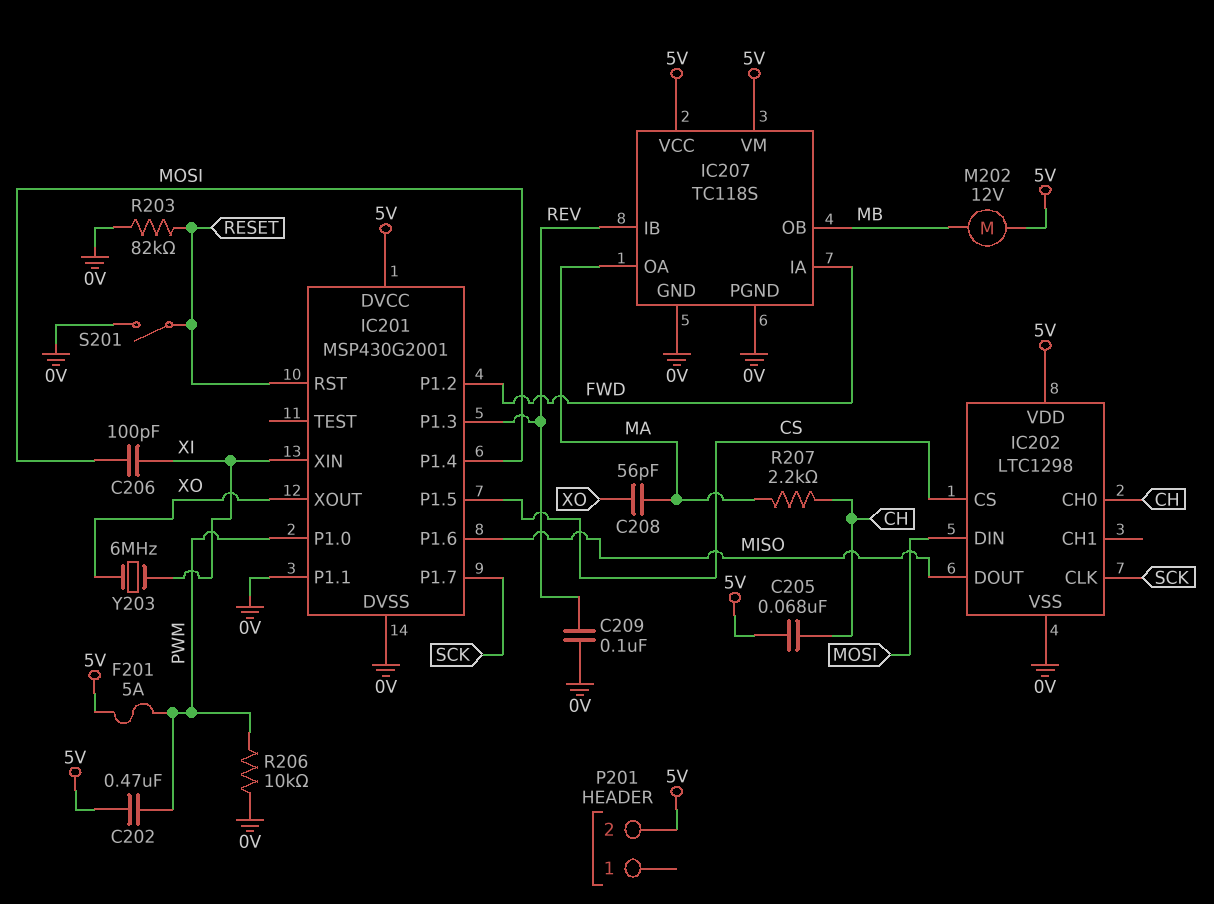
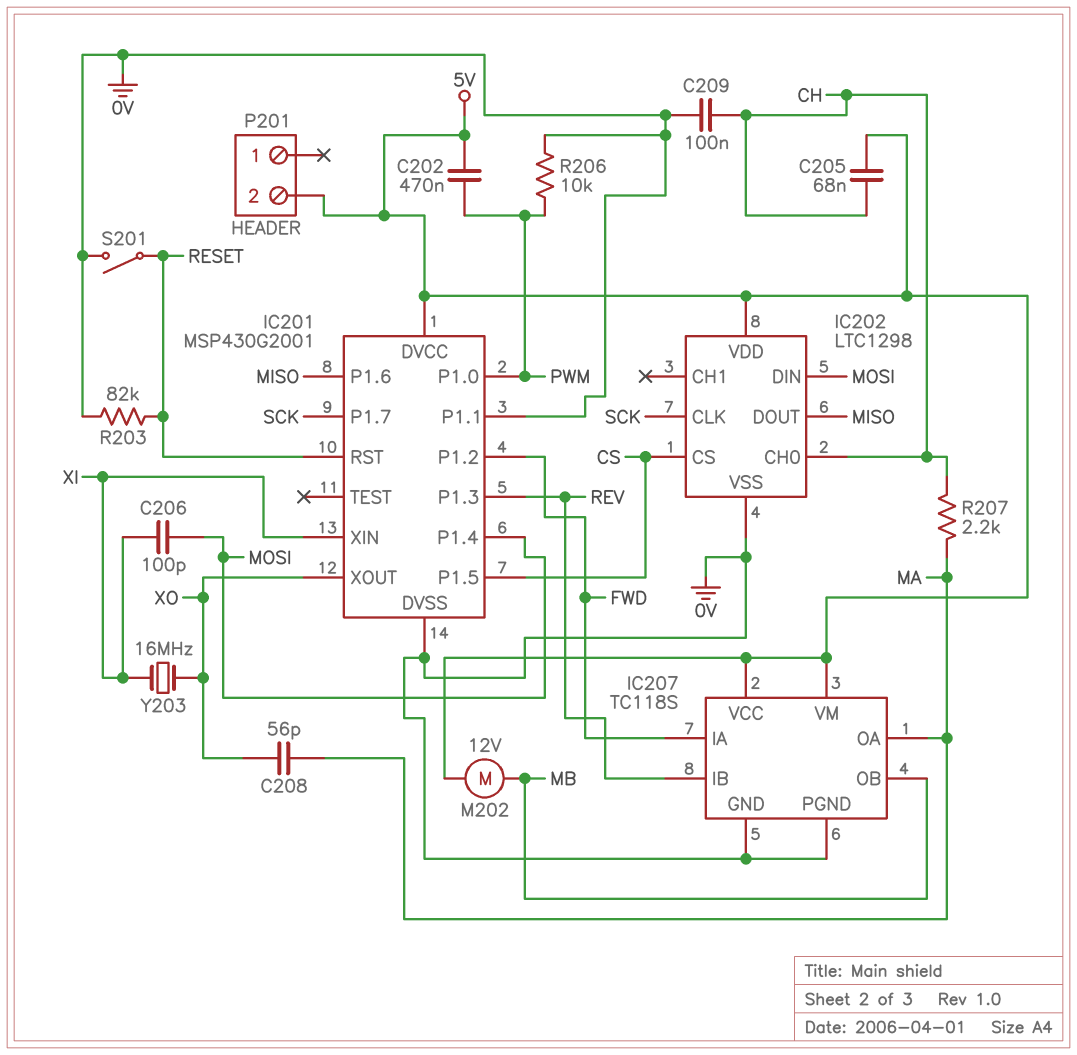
C209: 100nF (0V, REV) -> 100nF (0V, CH)
F201: 5A (5V, PWM) -> none
Y203: 6MHz (XI, XO) -> 16MHz (XI, XO)

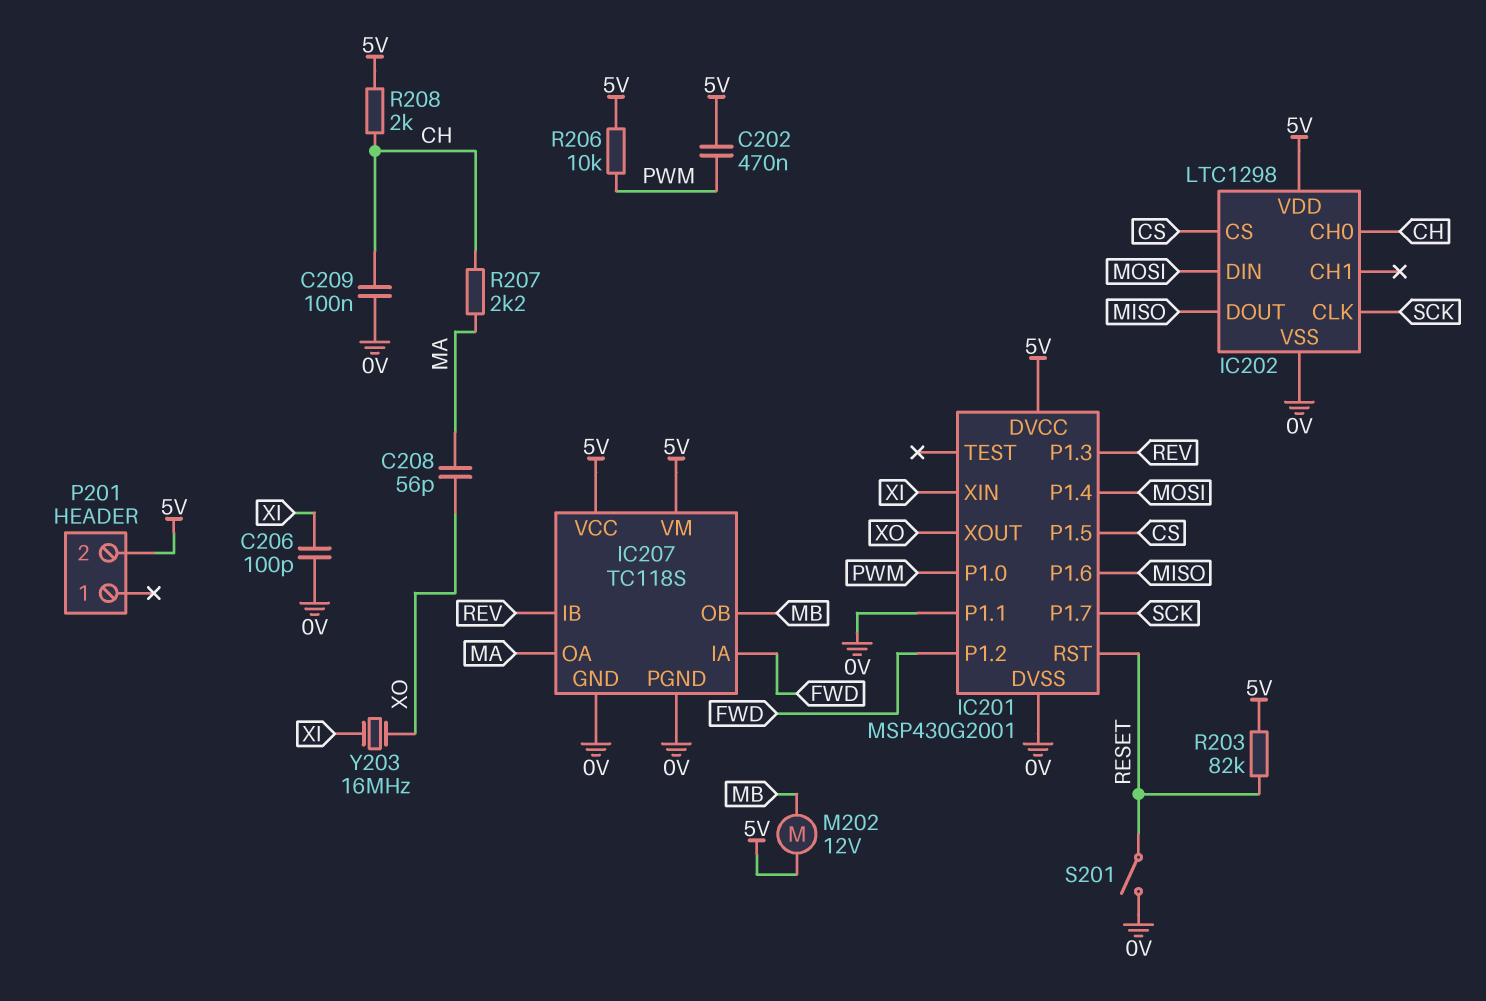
C205: 68nF (5V, CH) -> none
C206: 100pF (MOSI, XI) -> 100pF (0V, XI)
R203: 82k (0V, RESET) -> 82k (5V, RESET)
R206: 10k (0V, PWM) -> 10k (5V, PWM)
R208: none -> 2k (5V, CH)

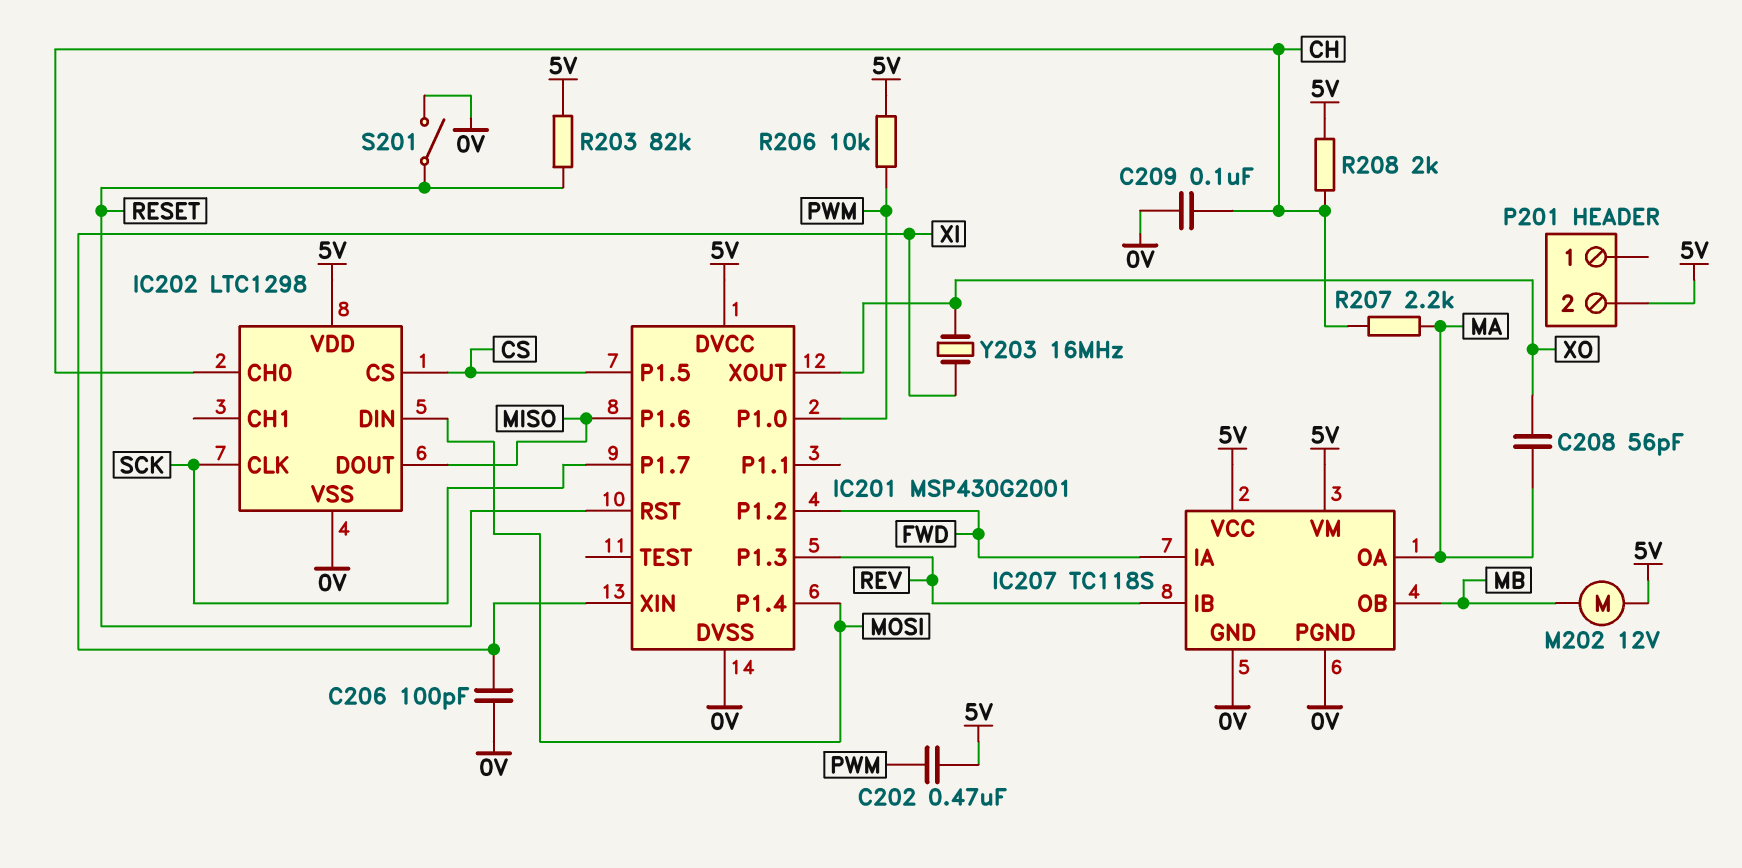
IC201 pin P1.1: 0V -> none

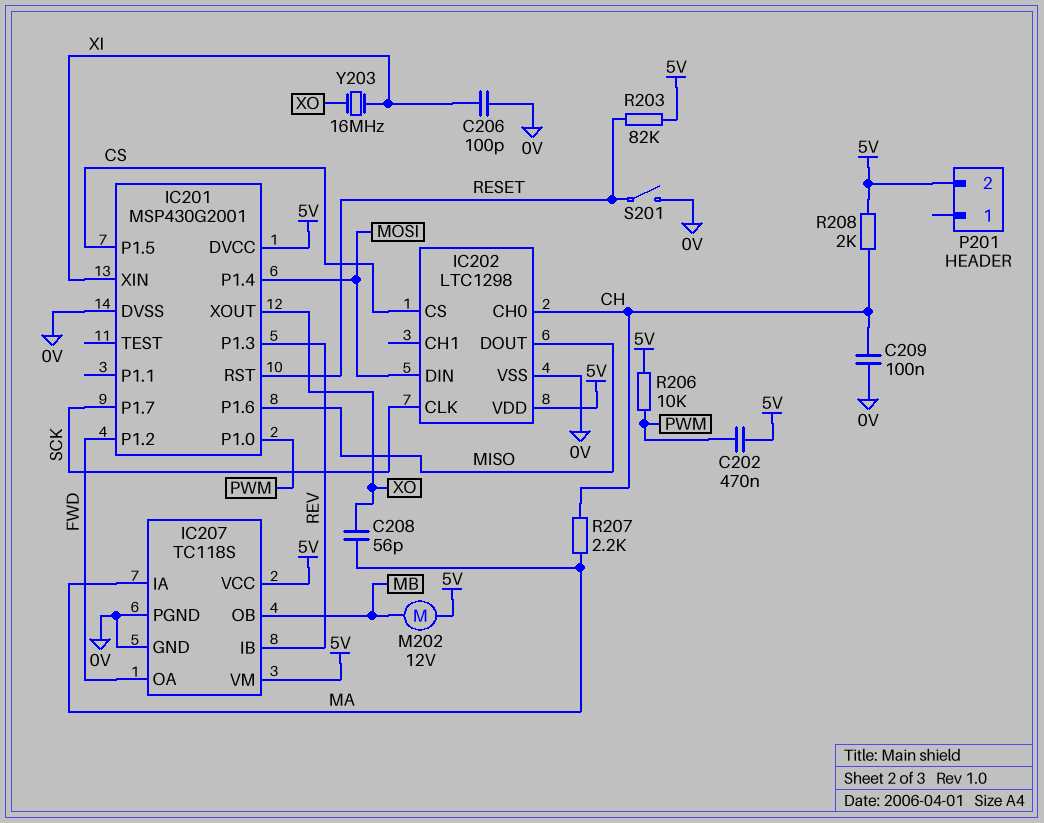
IC207 pin IA: FWD -> MA
IC207 pin OA: MA -> FWD

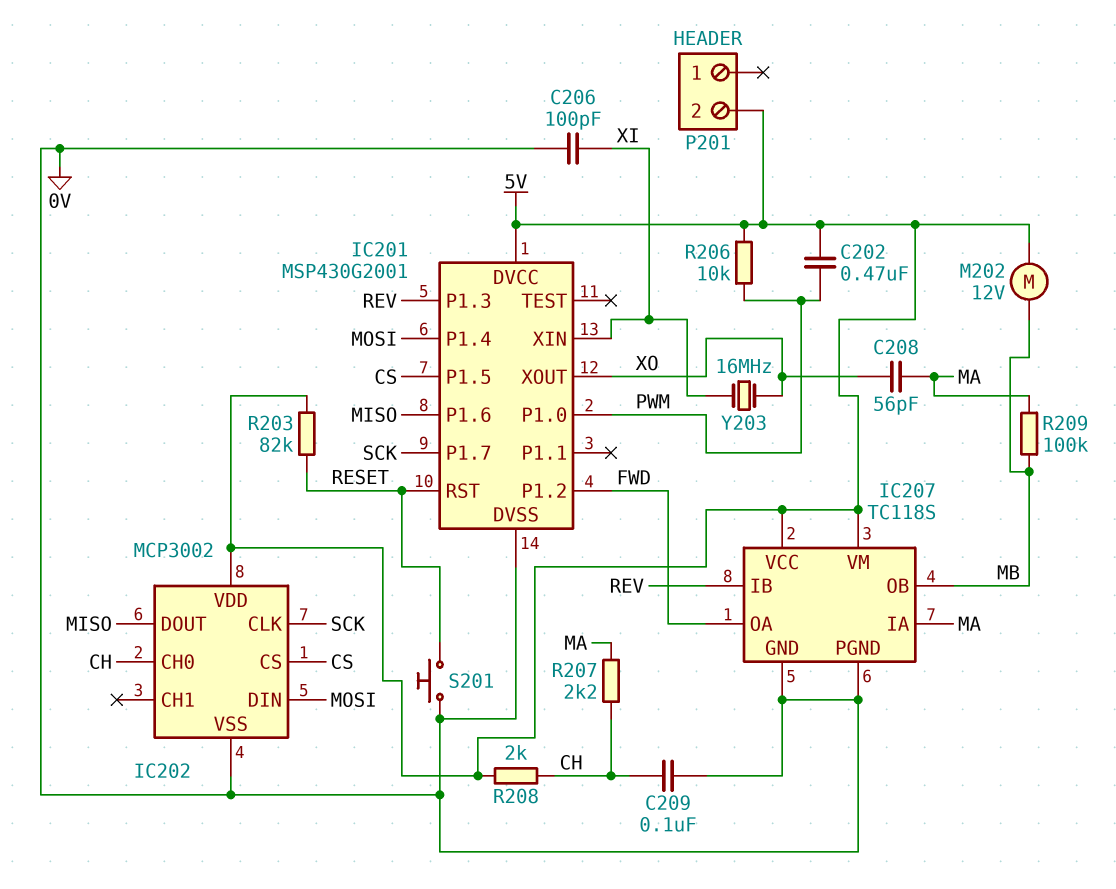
IC202: LTC1298 -> MCP3002
R209: none -> 100k (MA, MB)
S201: switch (0V, RESET) -> button (0V, RESET)

